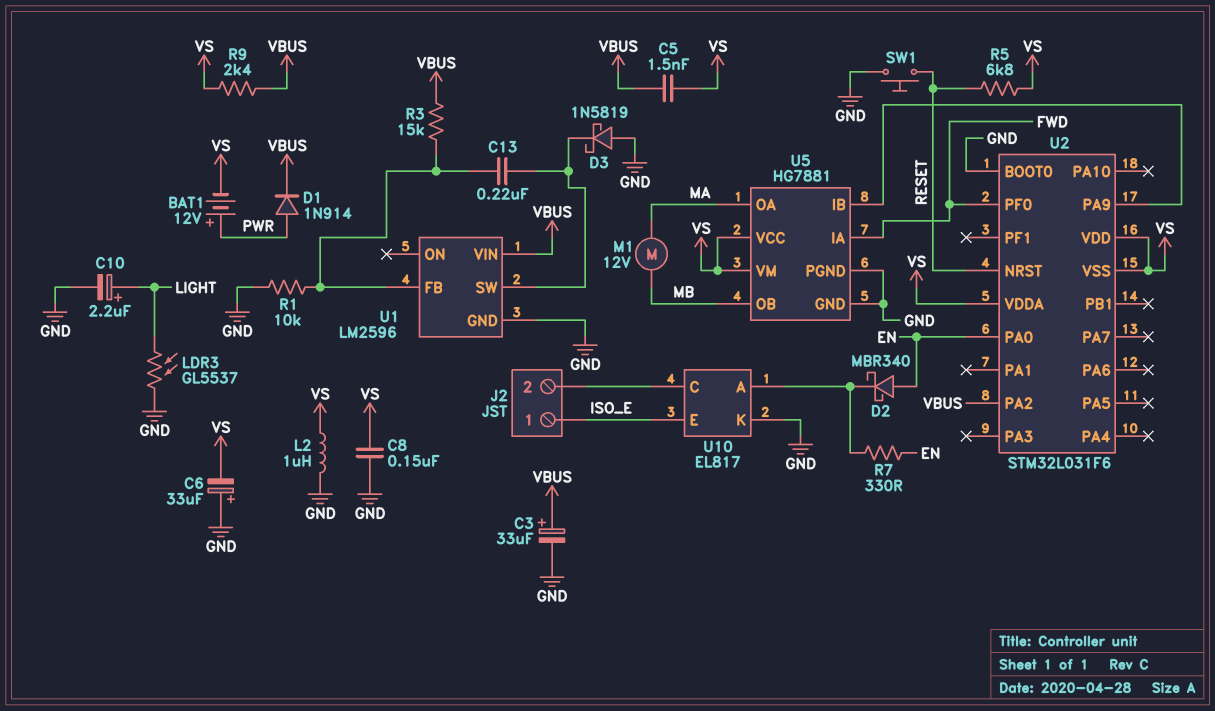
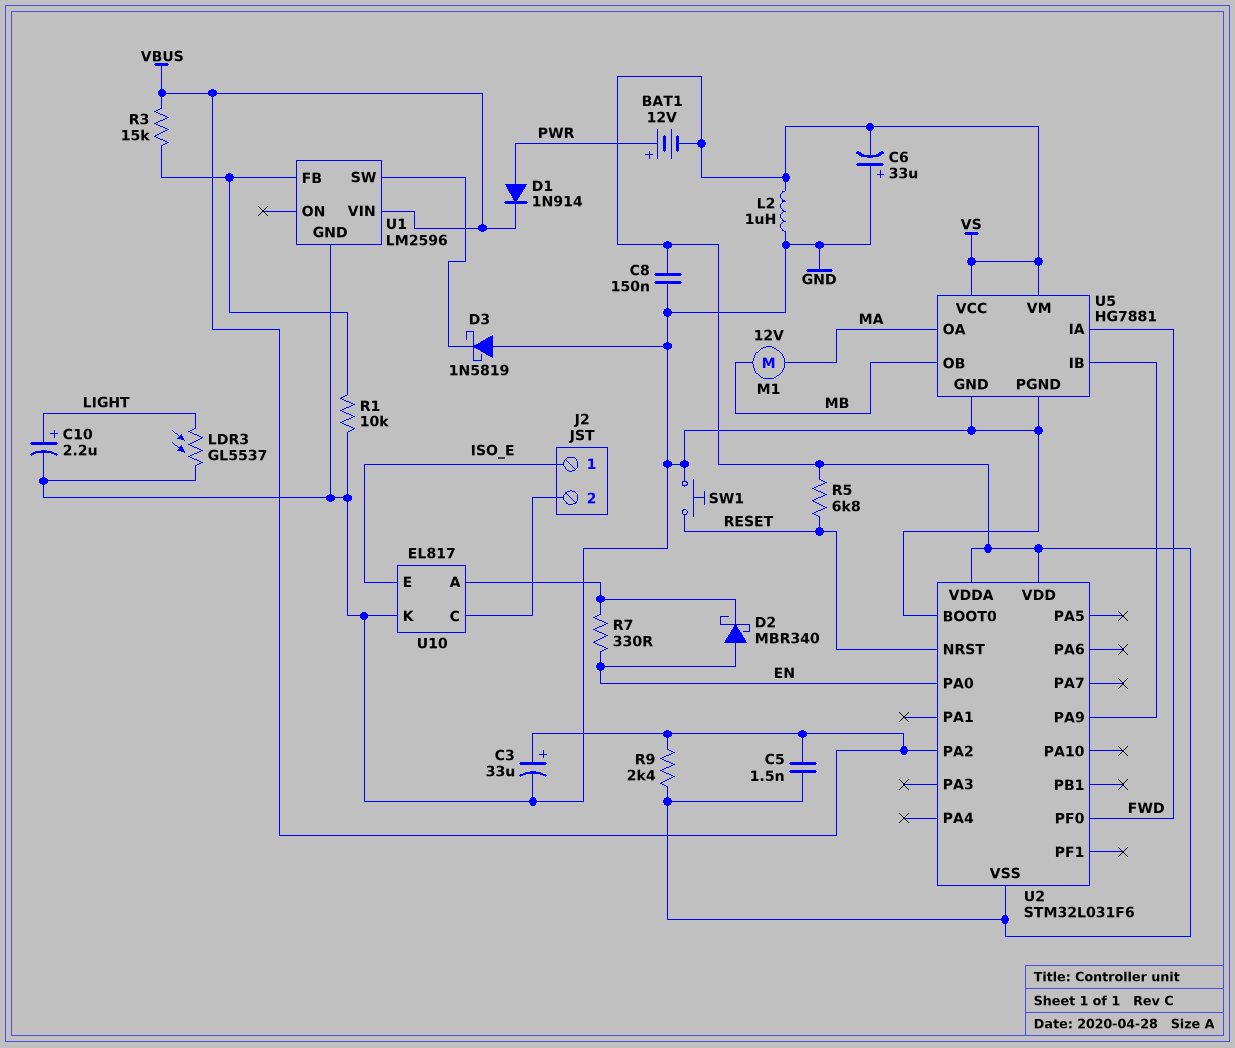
C13: 220nF (U1/FB, U1/SW) -> none

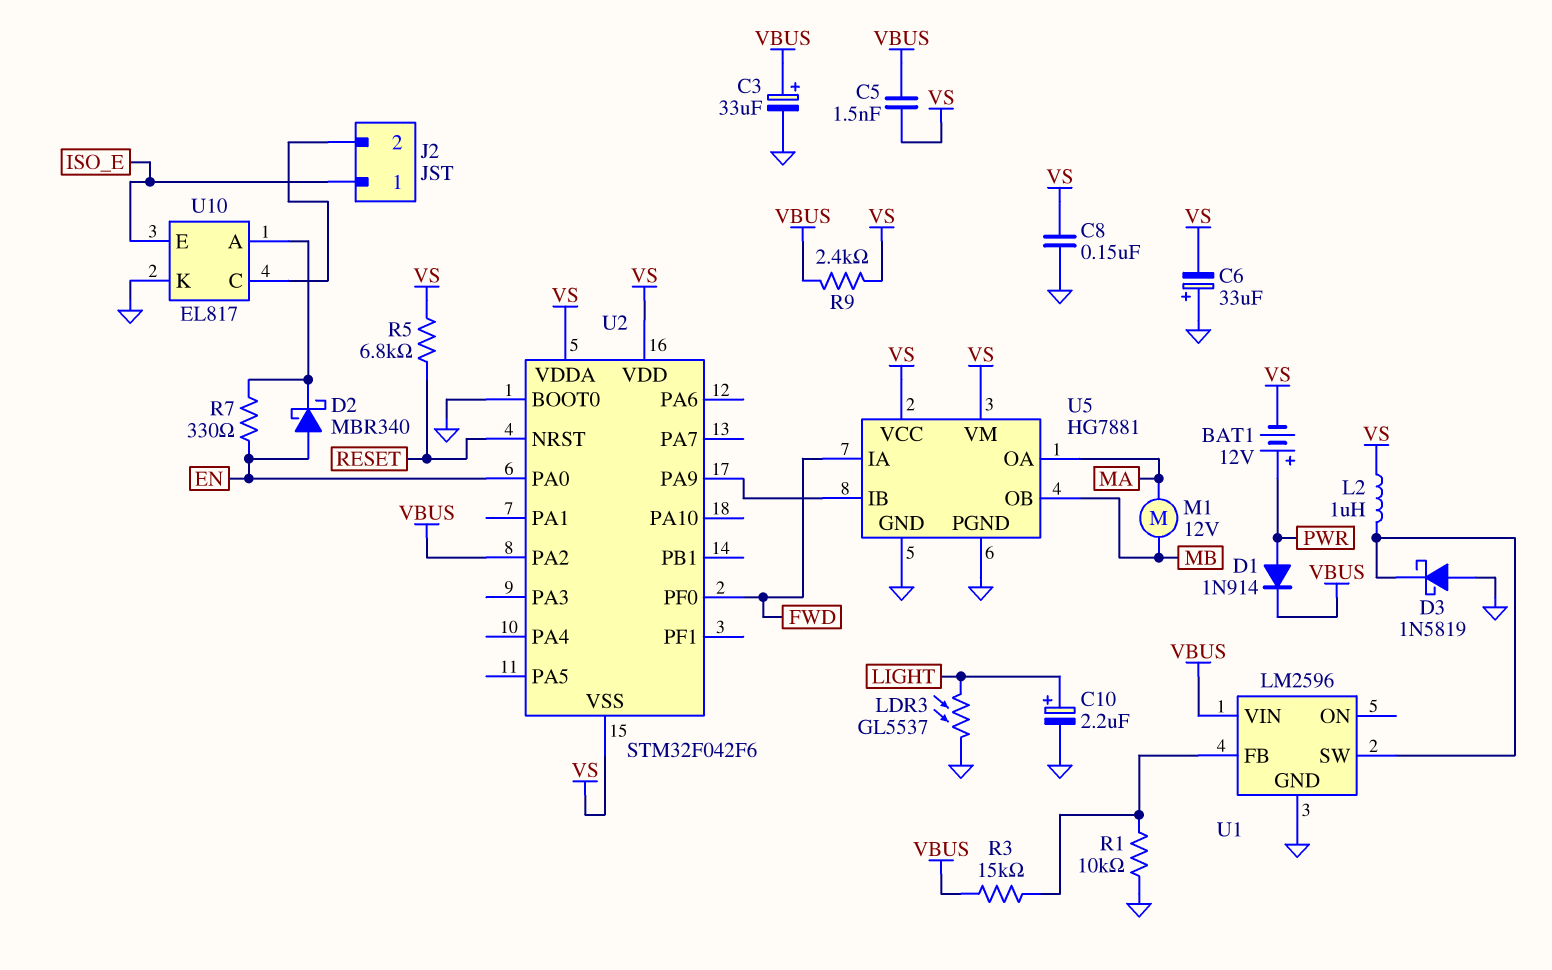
L2: 1uH (GND, VS) -> 1uH (U1/SW, VS)
SW1: button (GND, RESET) -> none
U2: STM32L031F6 -> STM32F042F6

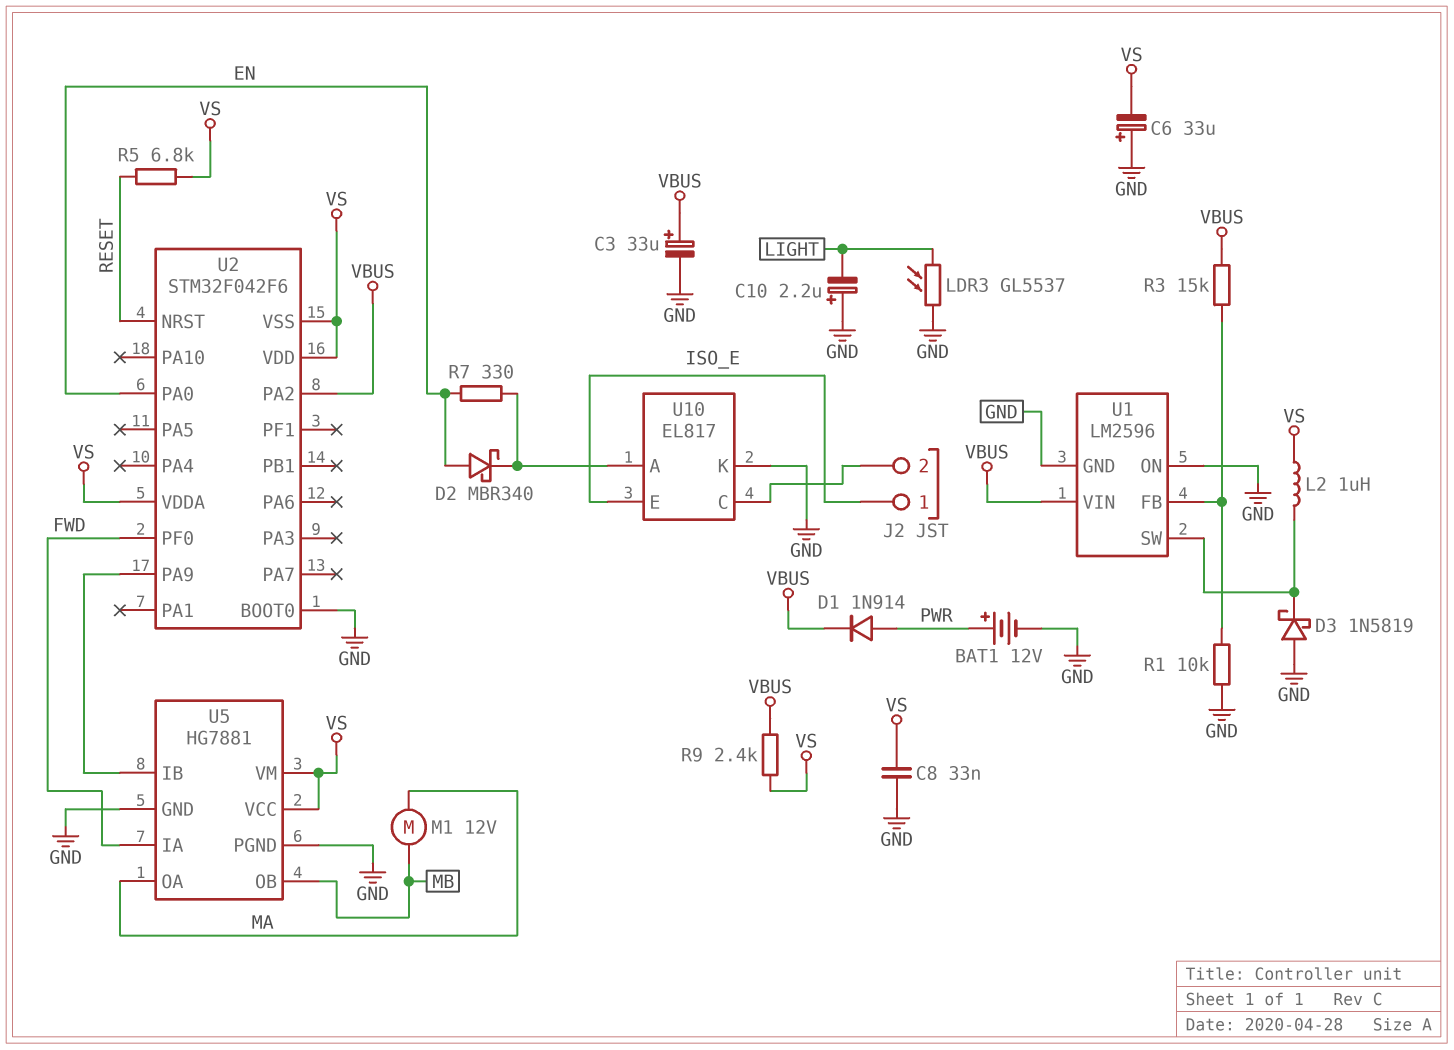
BAT1: 12V (plus PWR, minus VS) -> 12V (plus PWR, minus GND)
C5: 1.5nF (VBUS, VS) -> none
C8: 150nF (GND, VS) -> 33nF (GND, VS)
C10: 2.2uF (plus LIGHT, minus GND) -> 2.2uF (plus GND, minus LIGHT)
U1 pin ON: none -> GND

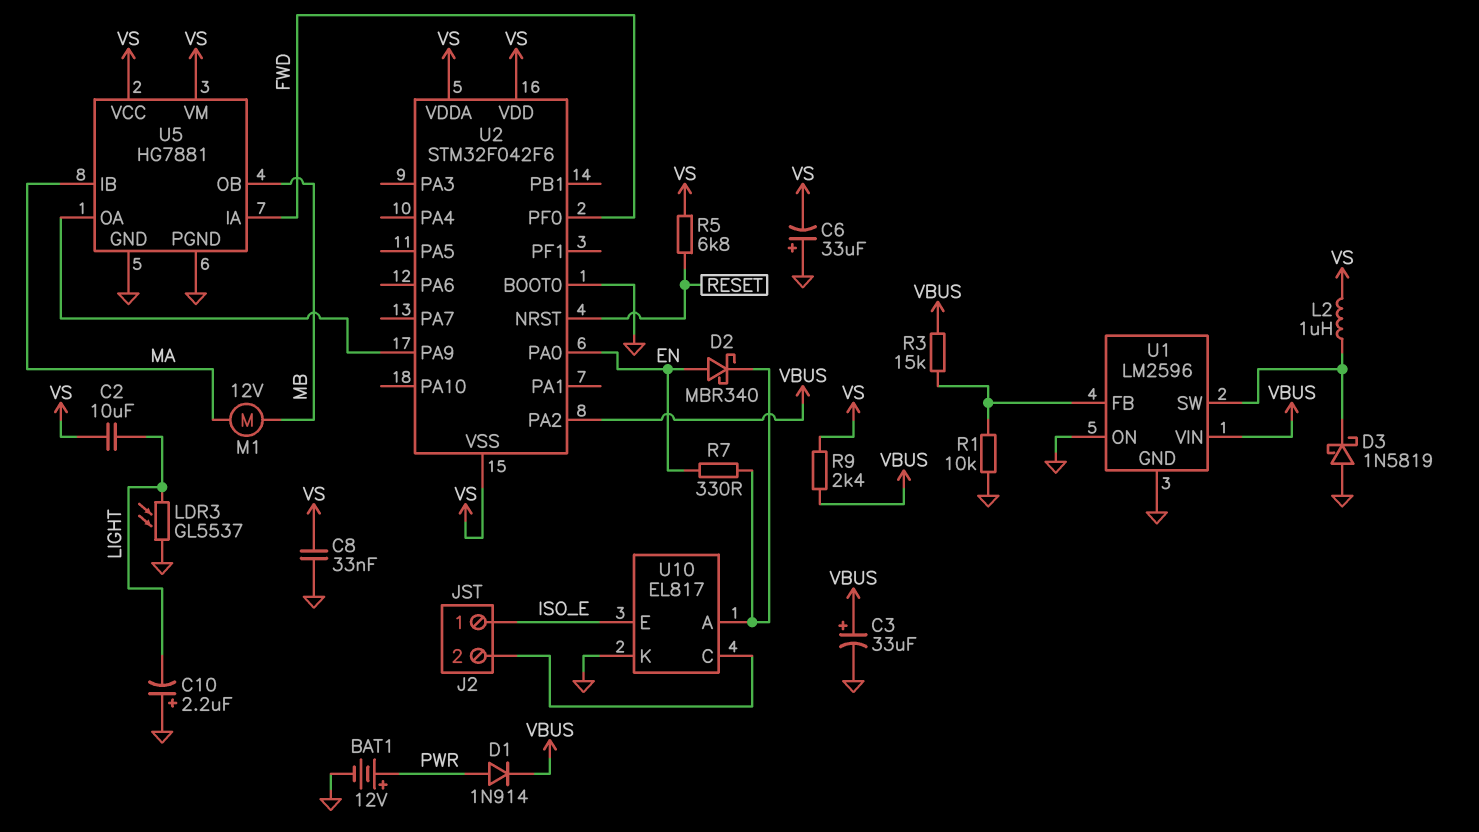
C2: none -> 10uF (LIGHT, VS)
U5 pin IB: U2/PA9 -> MA
U5 pin OA: MA -> U2/PA9

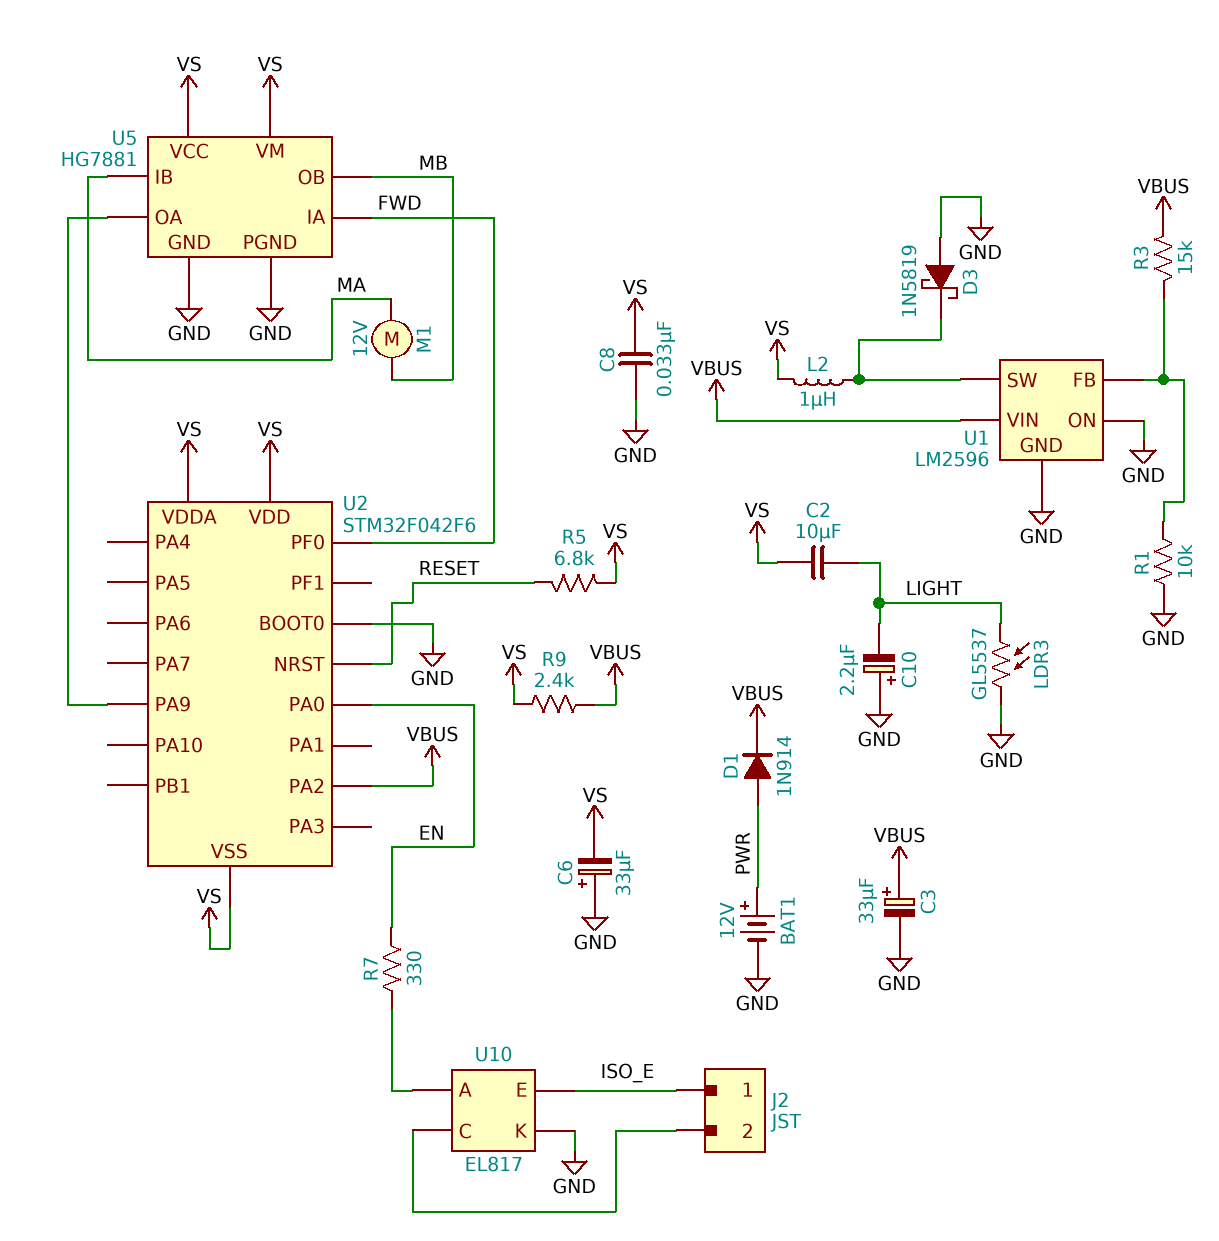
D2: schottky MBR340 (A EN, K U10/A) -> none

